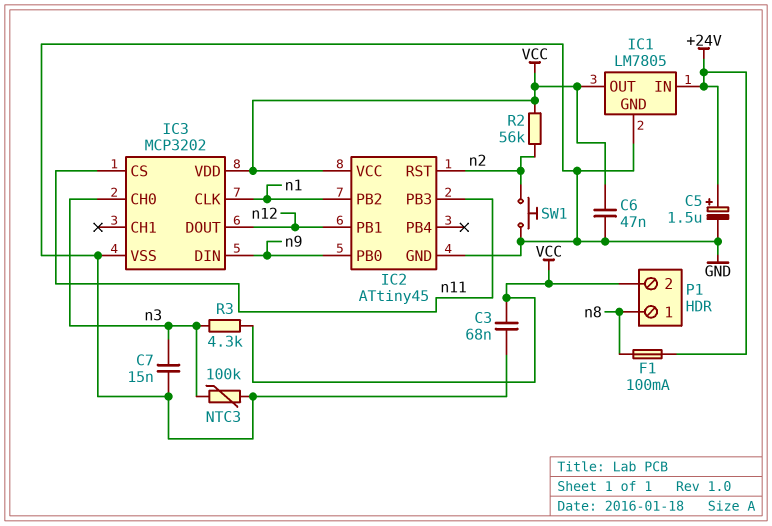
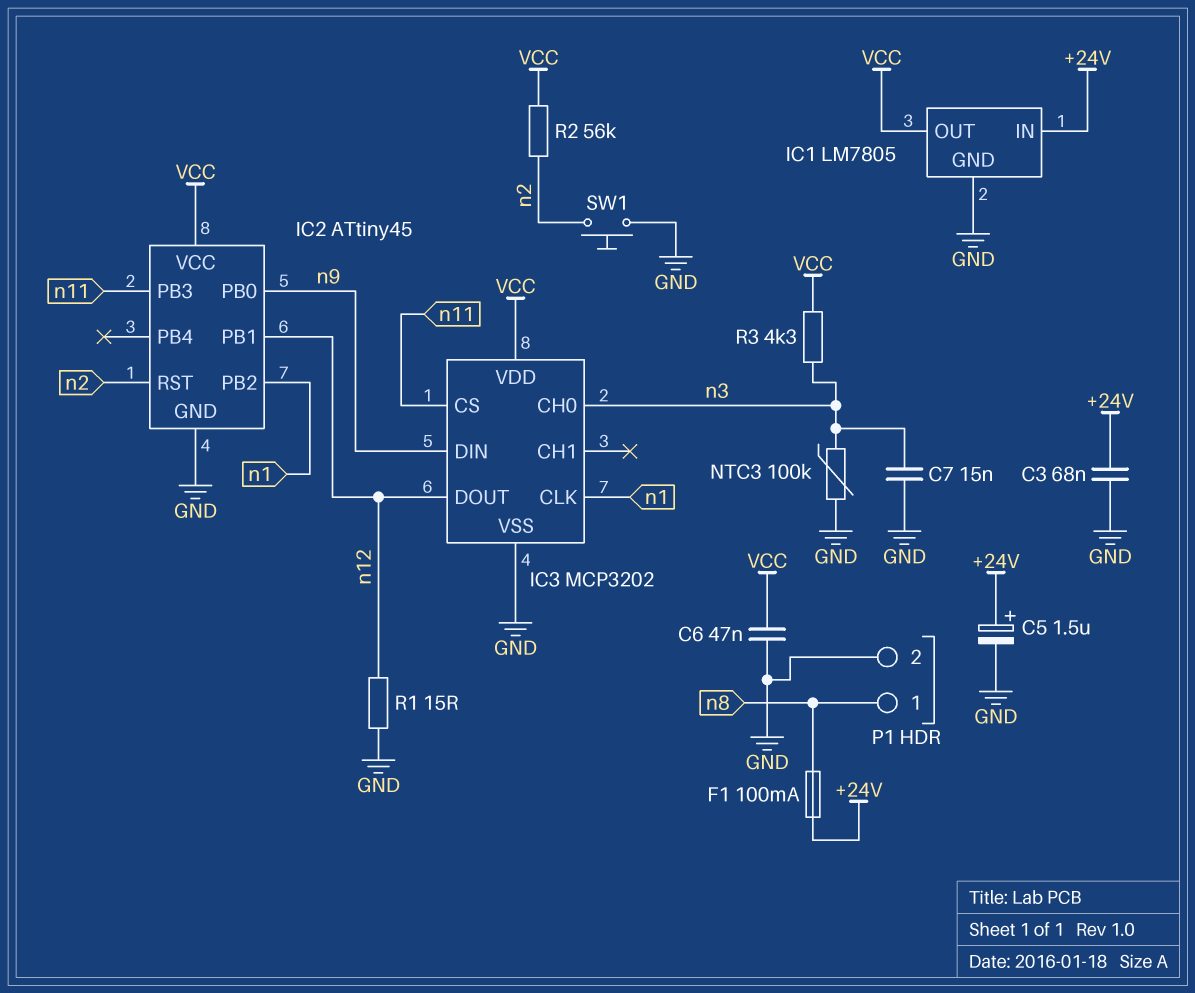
C3: 68nF (GND, VCC) -> 68nF (+24V, GND)
P1 pin 2: VCC -> GND
R1: none -> 15 (GND, n12)

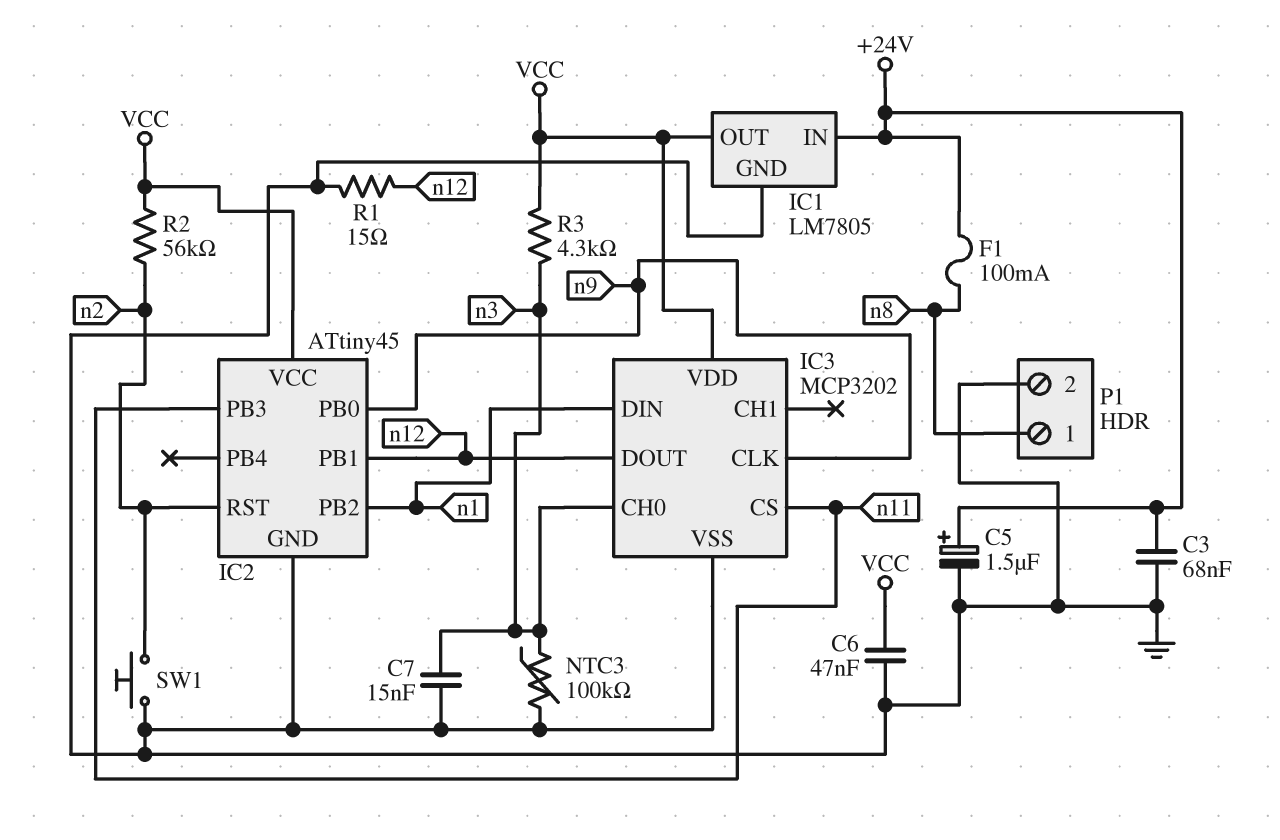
IC3 pin CLK: n1 -> n9
IC3 pin DIN: n9 -> n1

